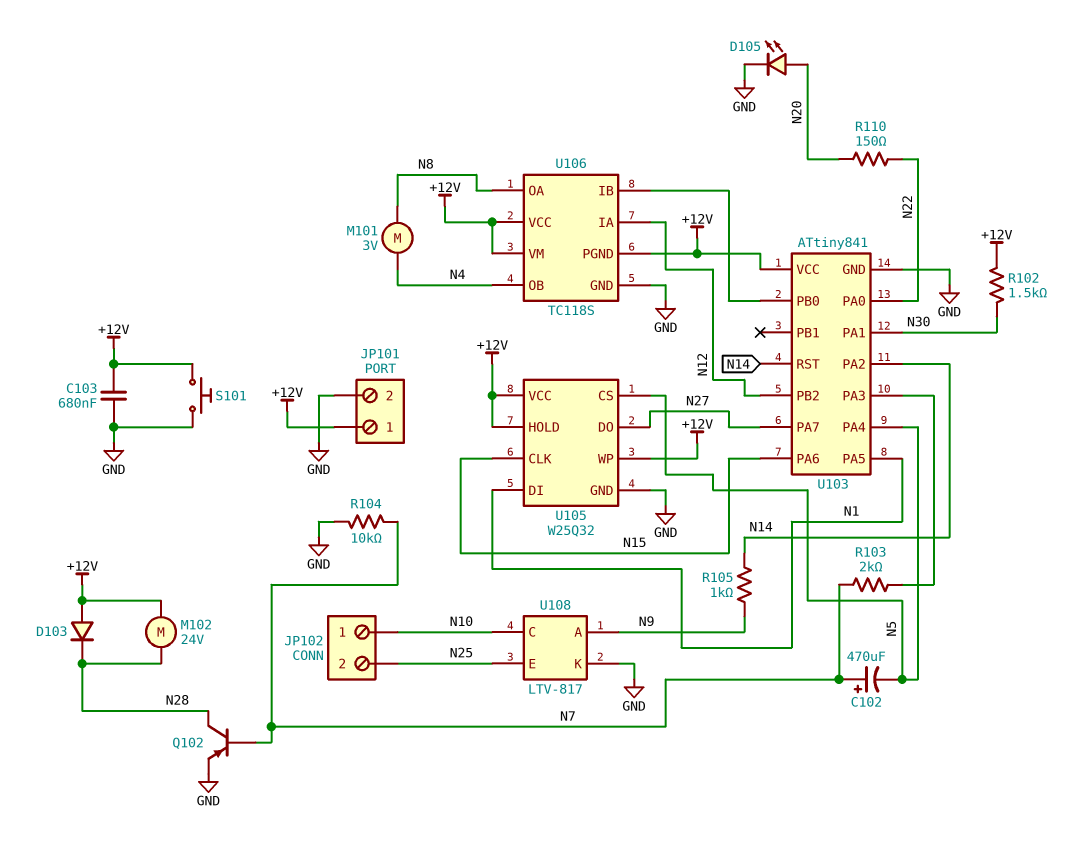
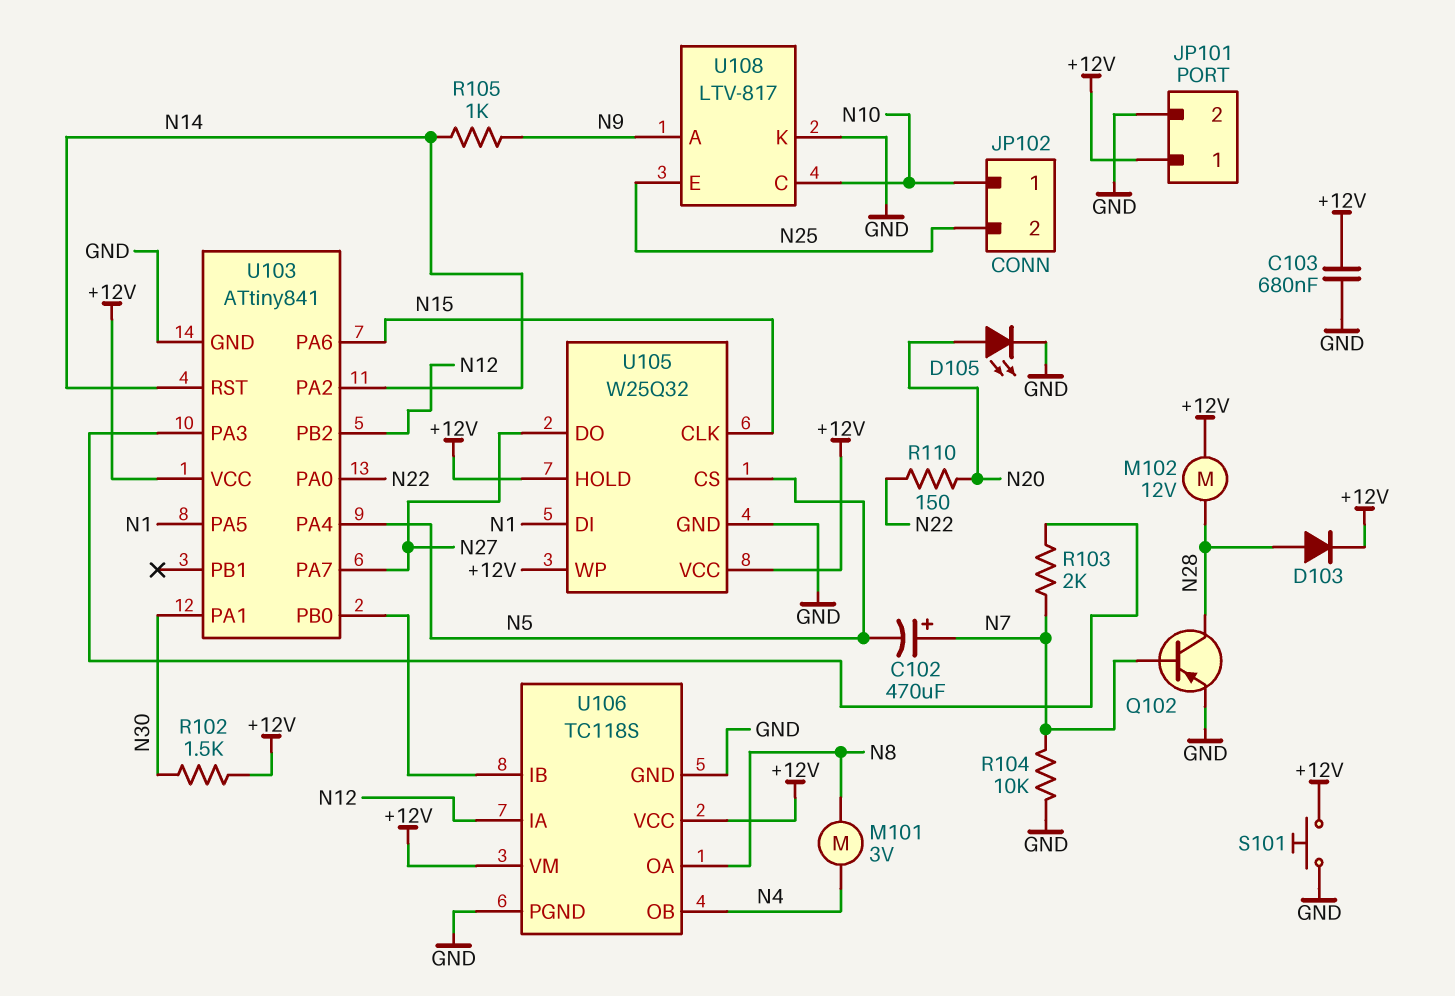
D103: diode (A +12V, K N28) -> diode (A N28, K +12V)
M102: motor 24V (+12V, N28) -> motor 12V (+12V, N28)
U106 pin PGND: +12V -> GND

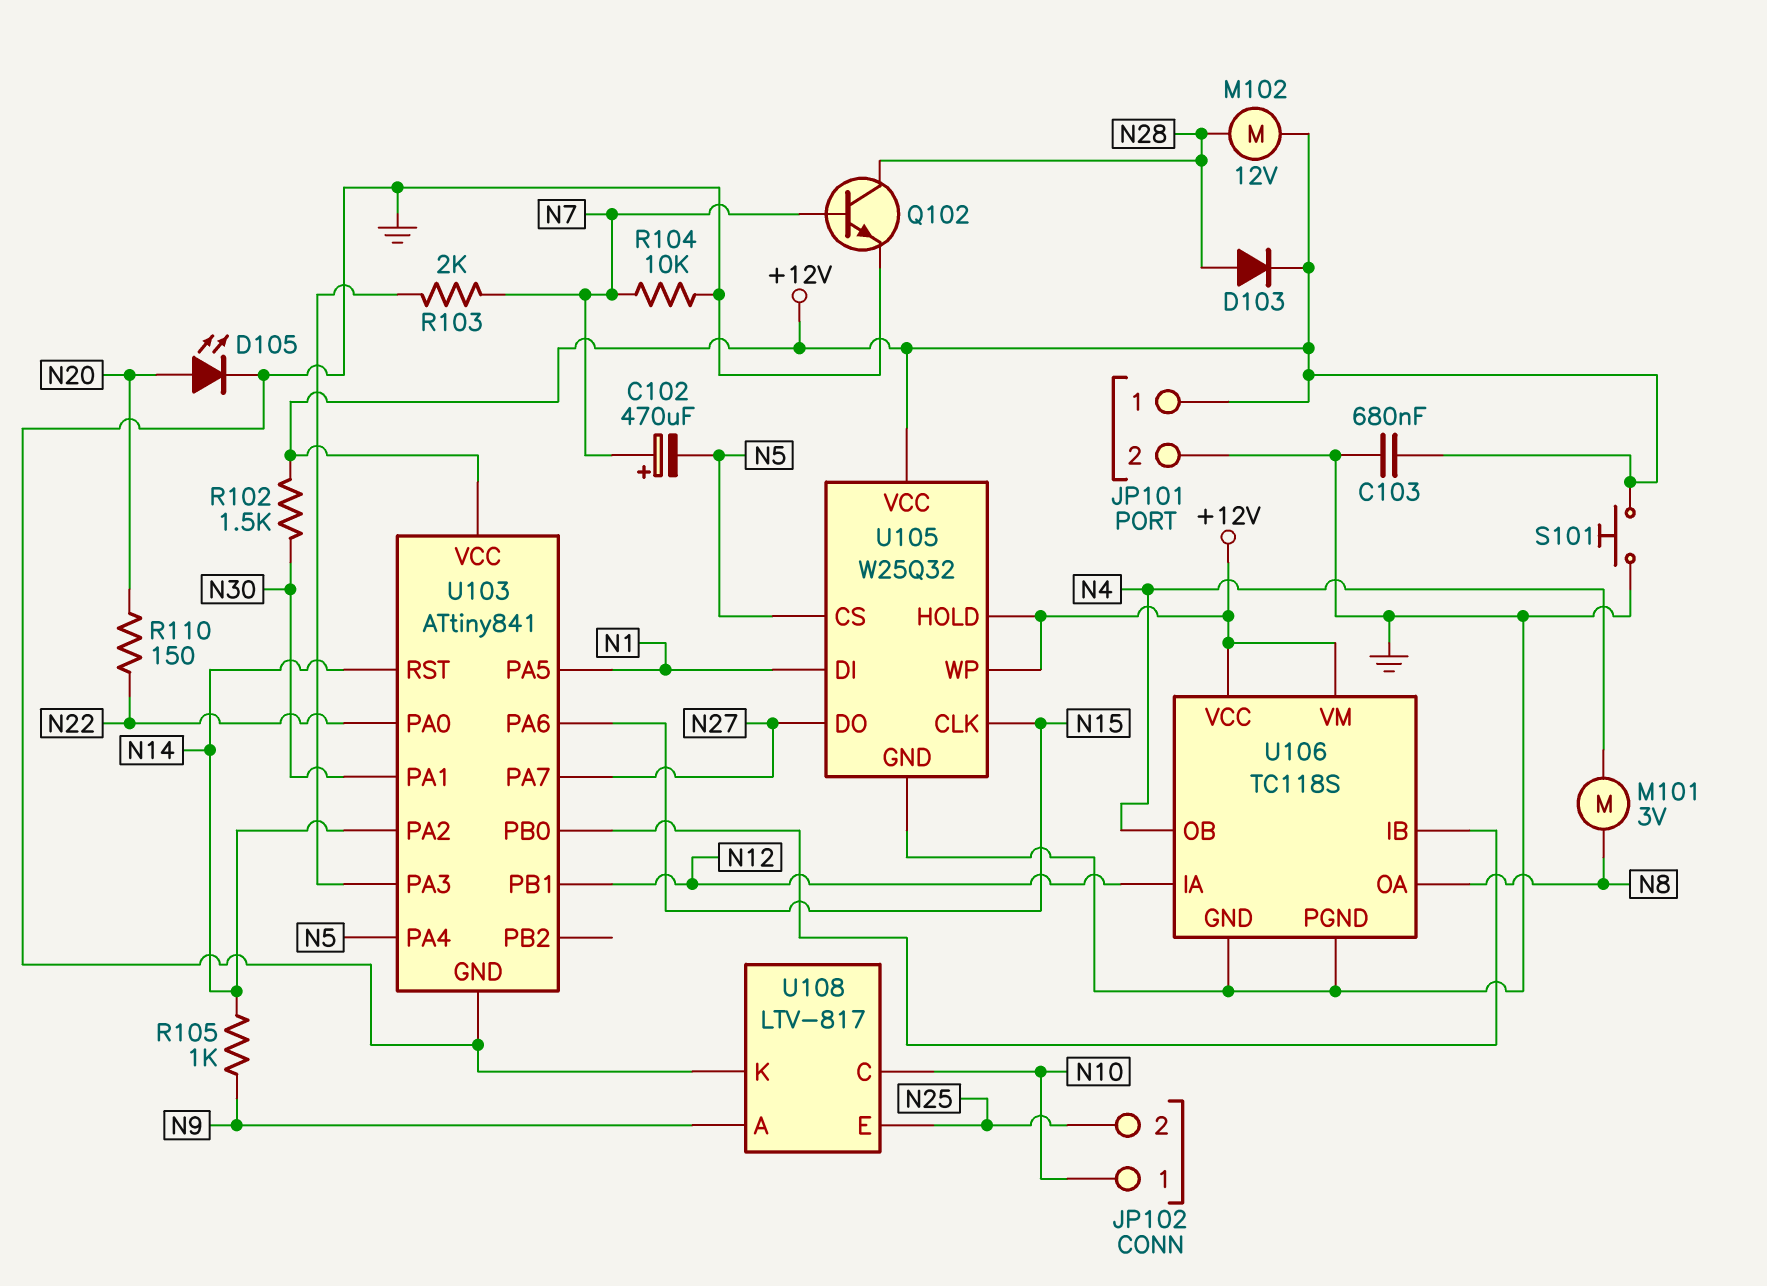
Q102: PNP (B N7, C N28, E GND) -> NPN (B N7, C N28, E GND)
U103 pin PB1: none -> N12
U103 pin PB2: N12 -> none

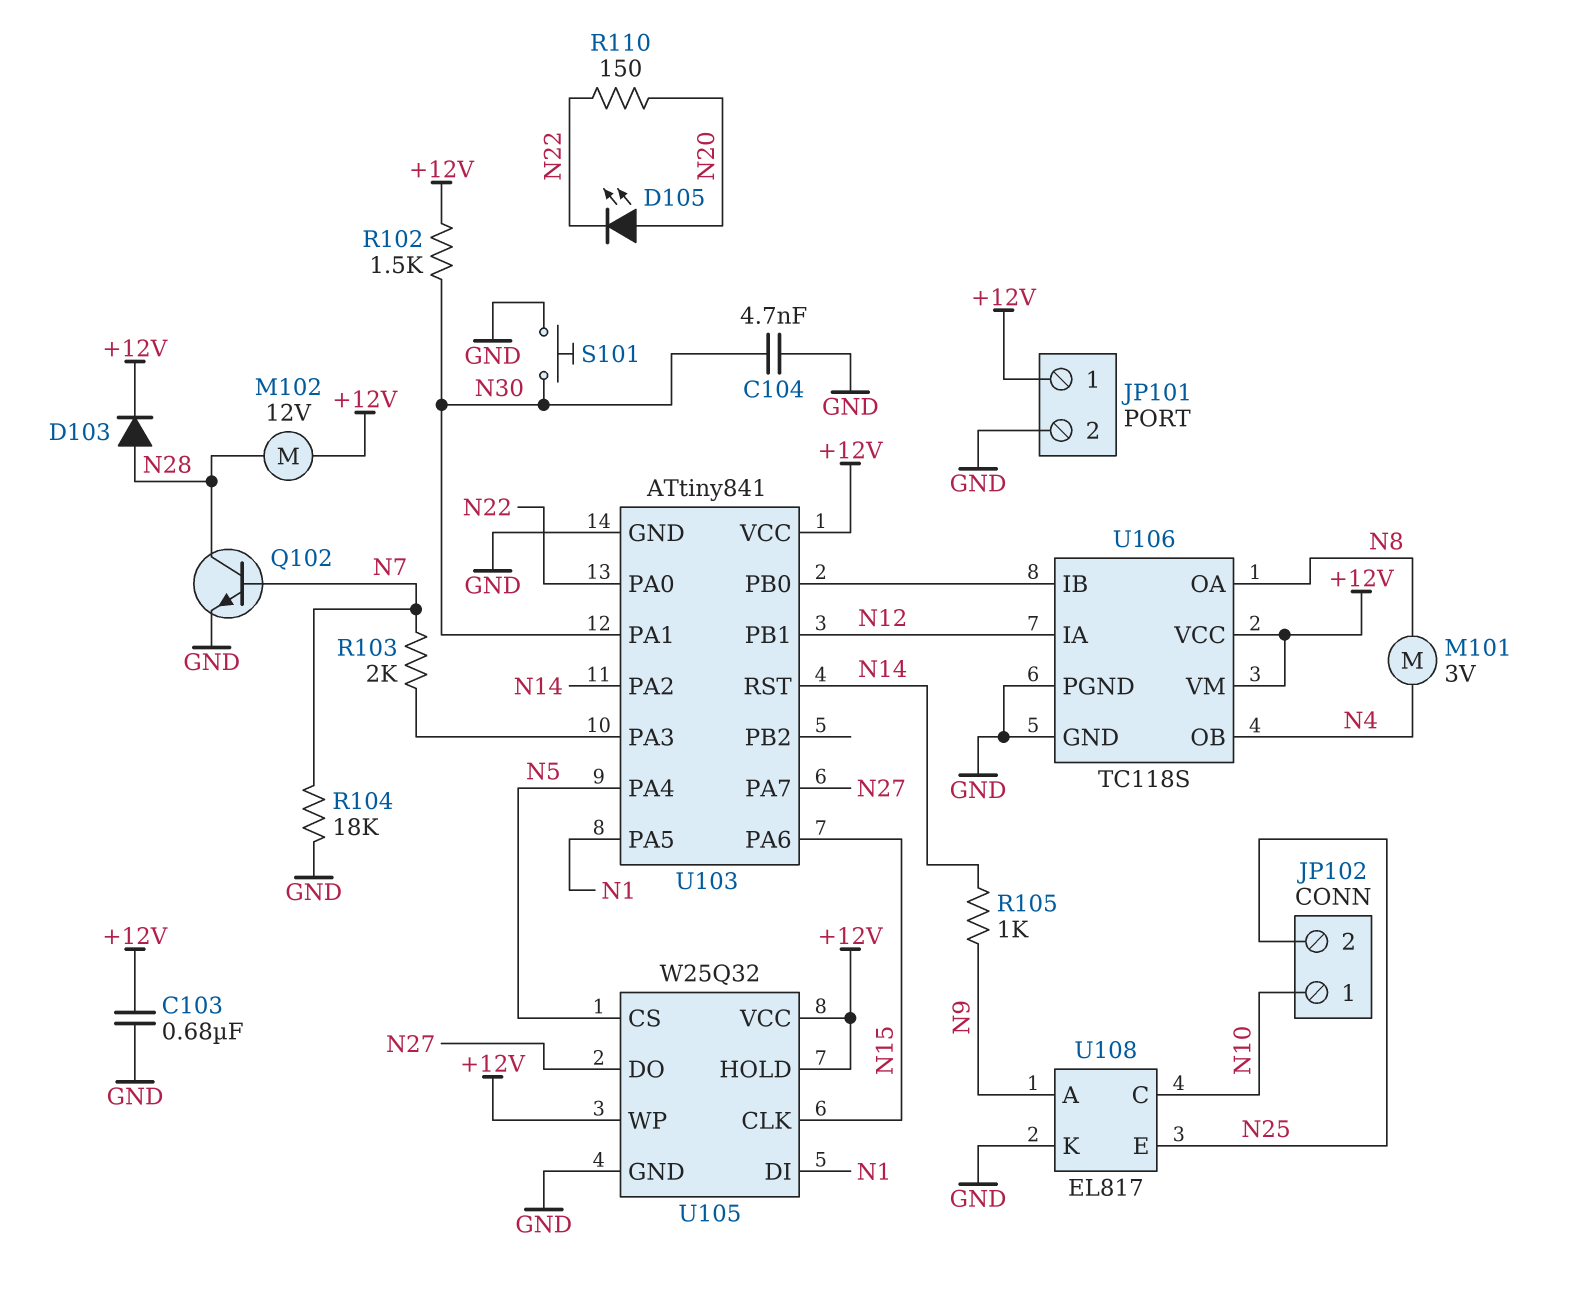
C102: 470uF (plus N7, minus N5) -> none
C104: none -> 4.7nF (GND, N30)
D105: LED (A N20, K GND) -> LED (A N20, K N22)
R104: 10k (GND, N7) -> 18k (GND, N7)
S101: button (+12V, GND) -> button (GND, N30)
U108: LTV-817 -> EL817

